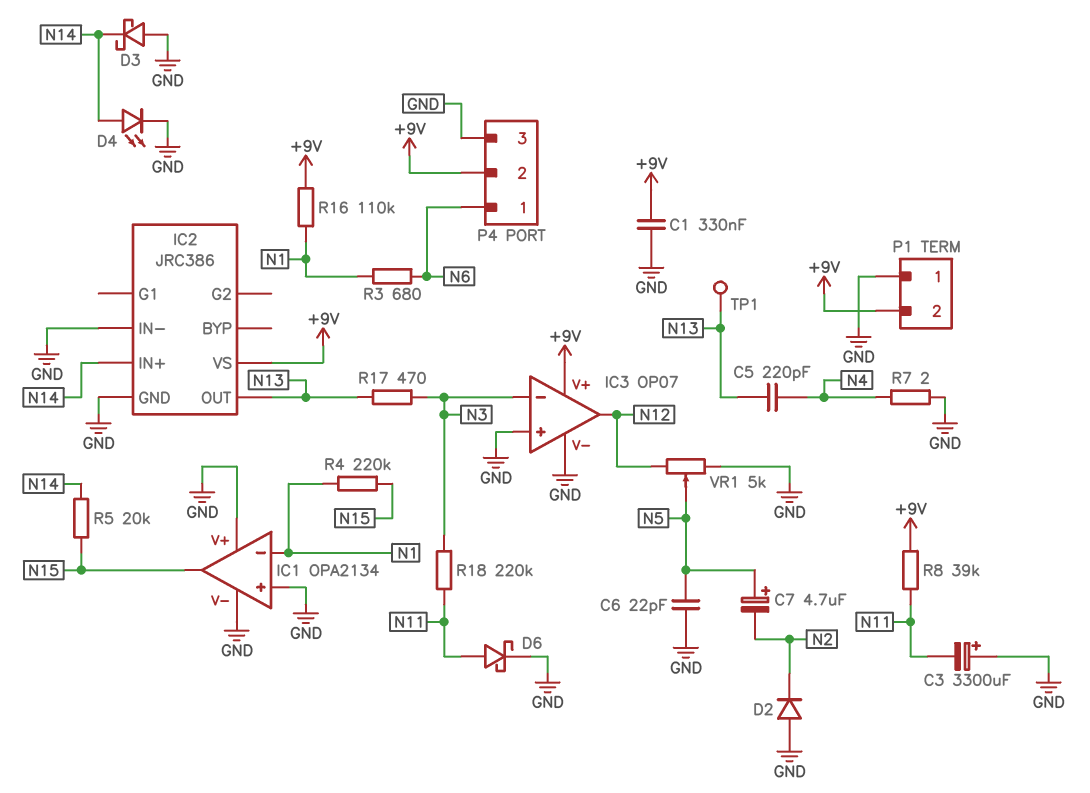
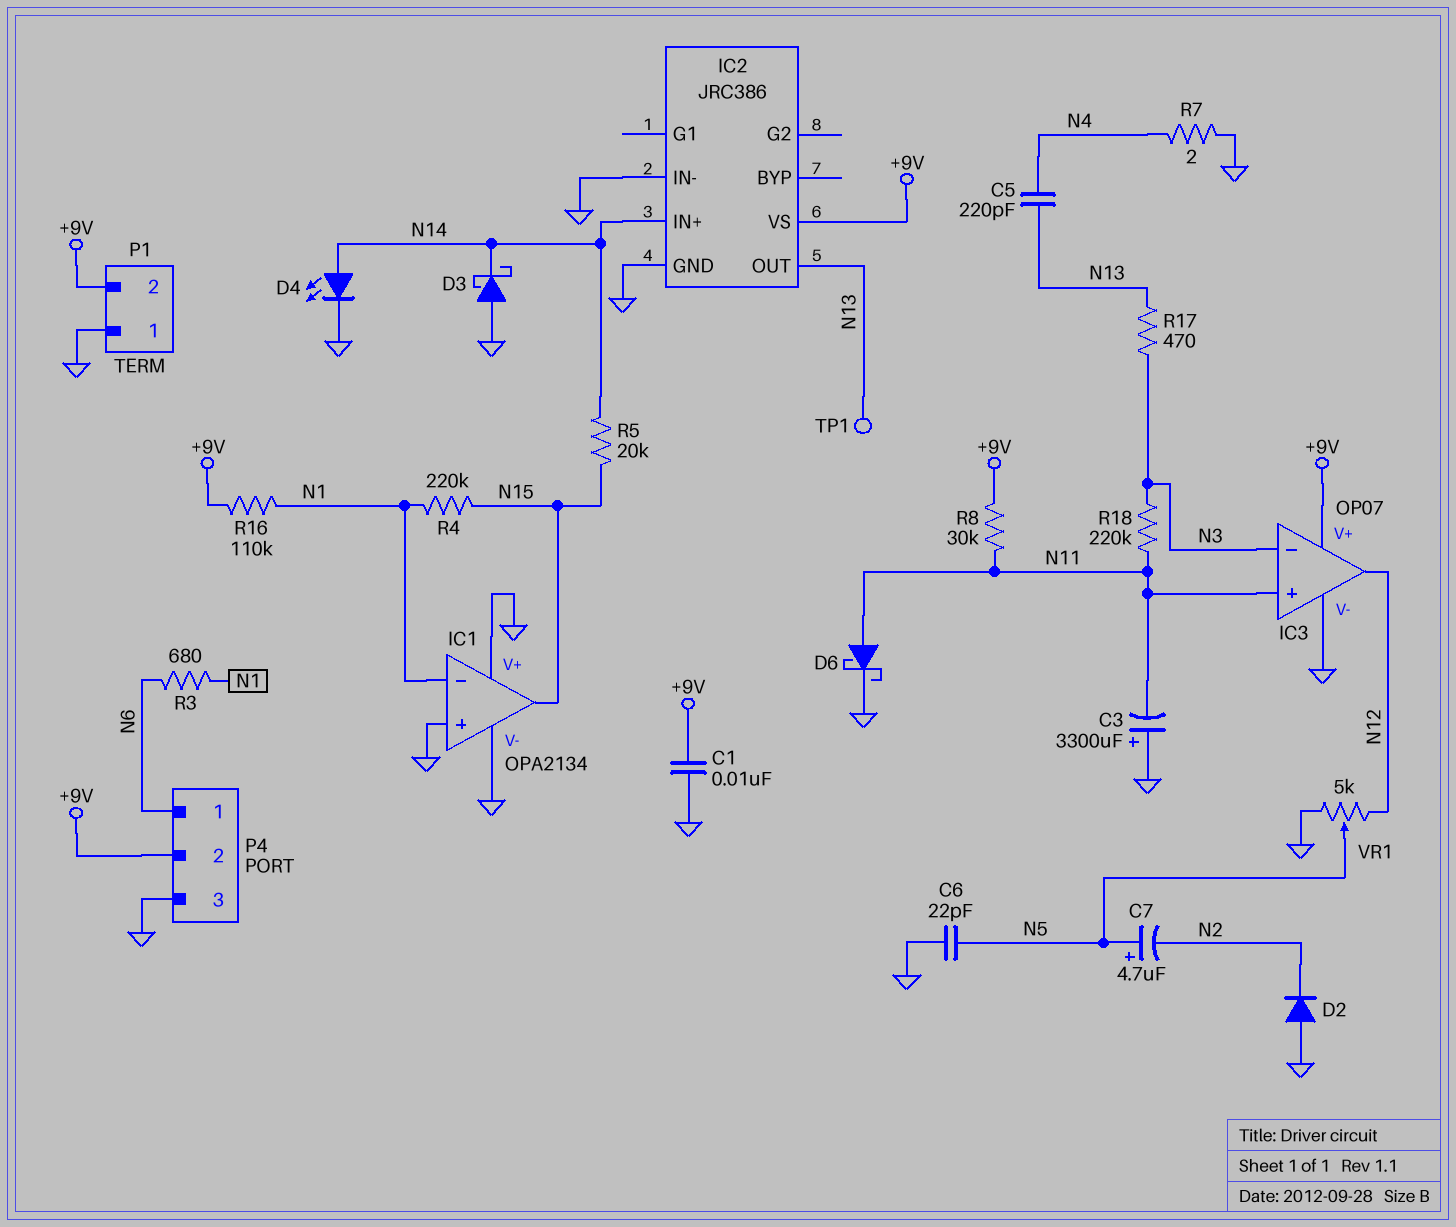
C1: 330nF (+9V, GND) -> 10nF (+9V, GND)
IC3 pin in+: GND -> N11
R8: 39k (+9V, N11) -> 30k (+9V, N11)

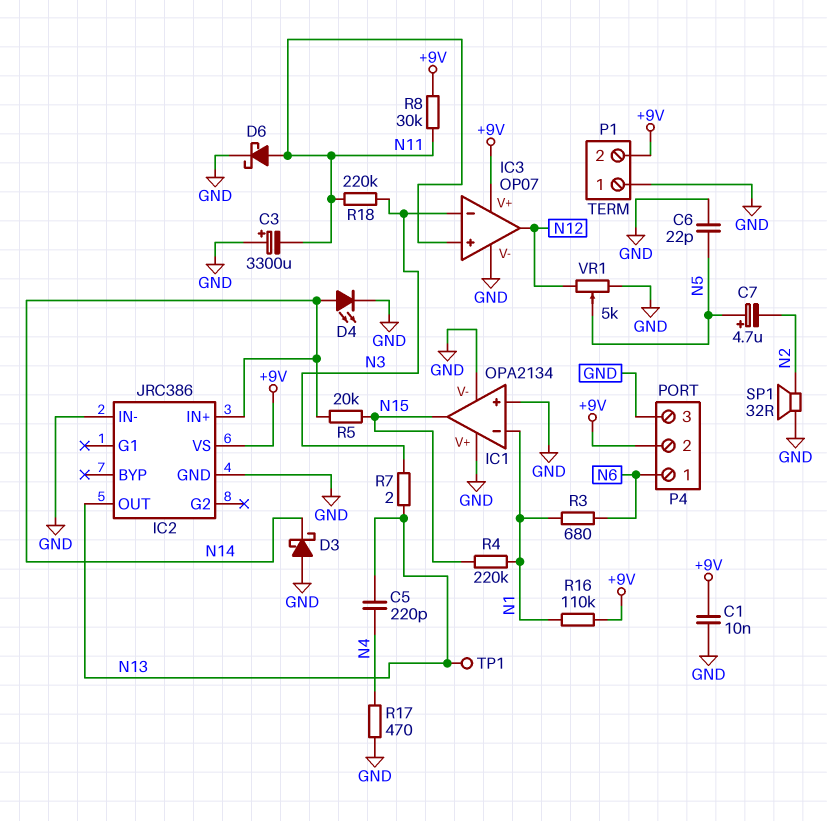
D2: diode (A GND, K N2) -> none
R7: 2 (GND, N4) -> 2 (N3, N13)
R17: 470 (N3, N13) -> 470 (GND, N4)
SP1: none -> speaker 32R (GND, N2)

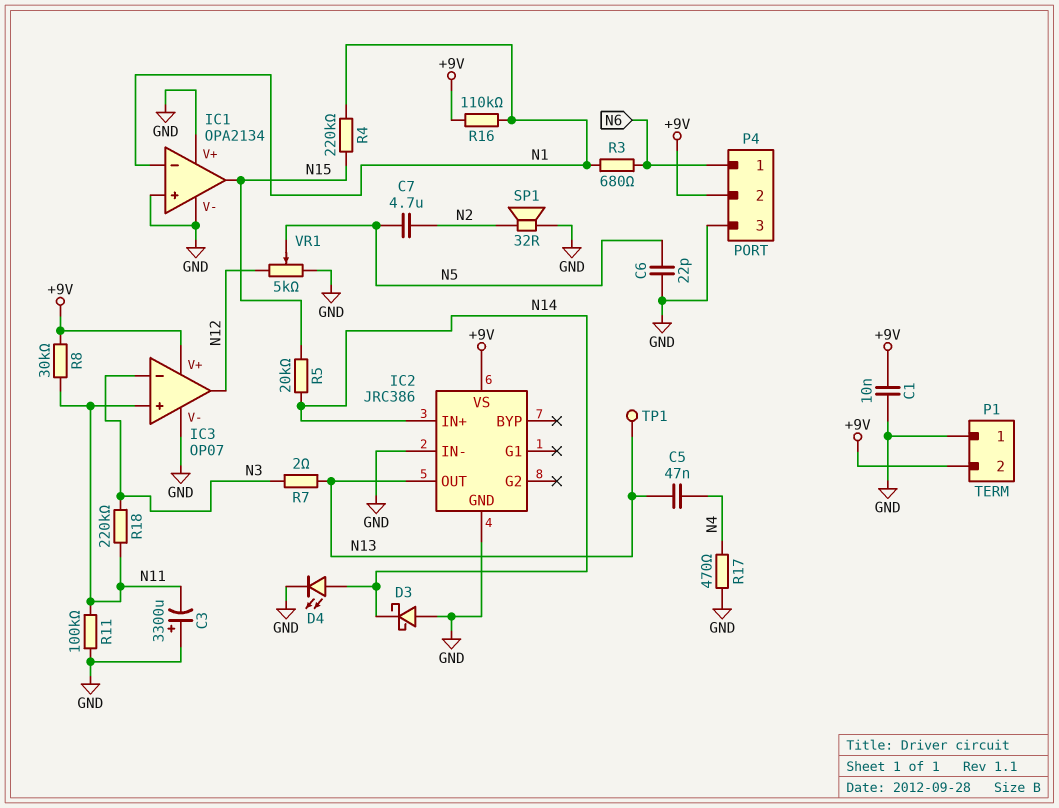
C5: 220pF (N4, N13) -> 47nF (N4, N13)
C7: 4.7uF (plus N5, minus N2) -> 4.7uF (N2, N5)
D6: schottky (A N11, K GND) -> none
R11: none -> 100k (GND, N11)

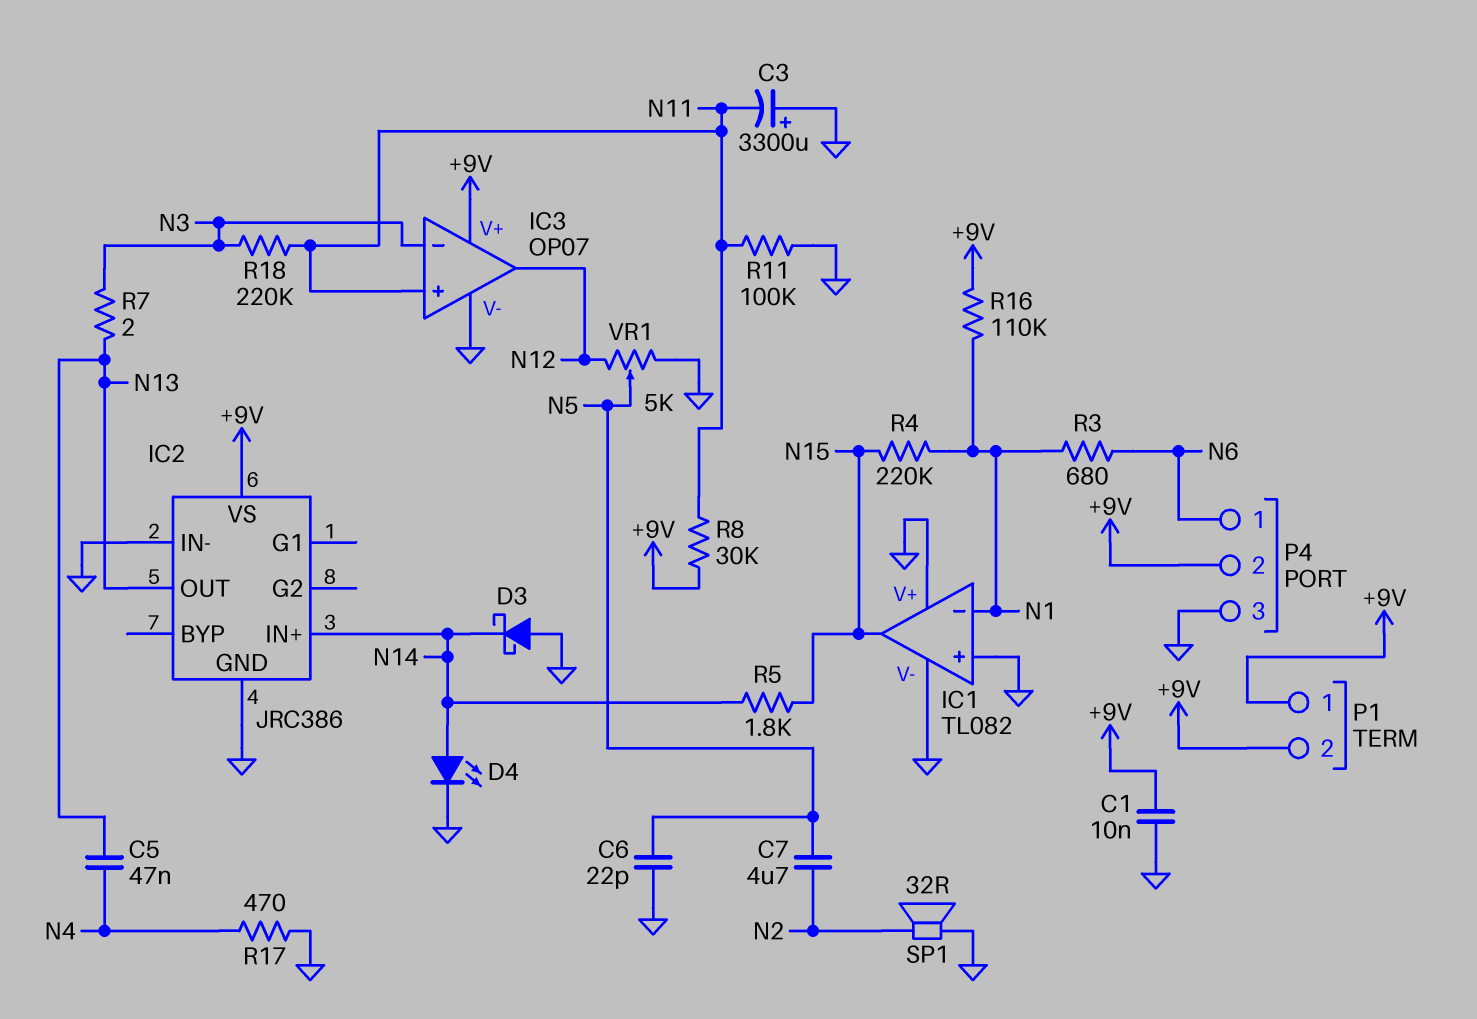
IC1: OPA2134 -> TL082
P1 pin 1: GND -> +9V
R5: 20k (N14, N15) -> 1.8k (N14, N15)
TP1: test point (N13) -> none

